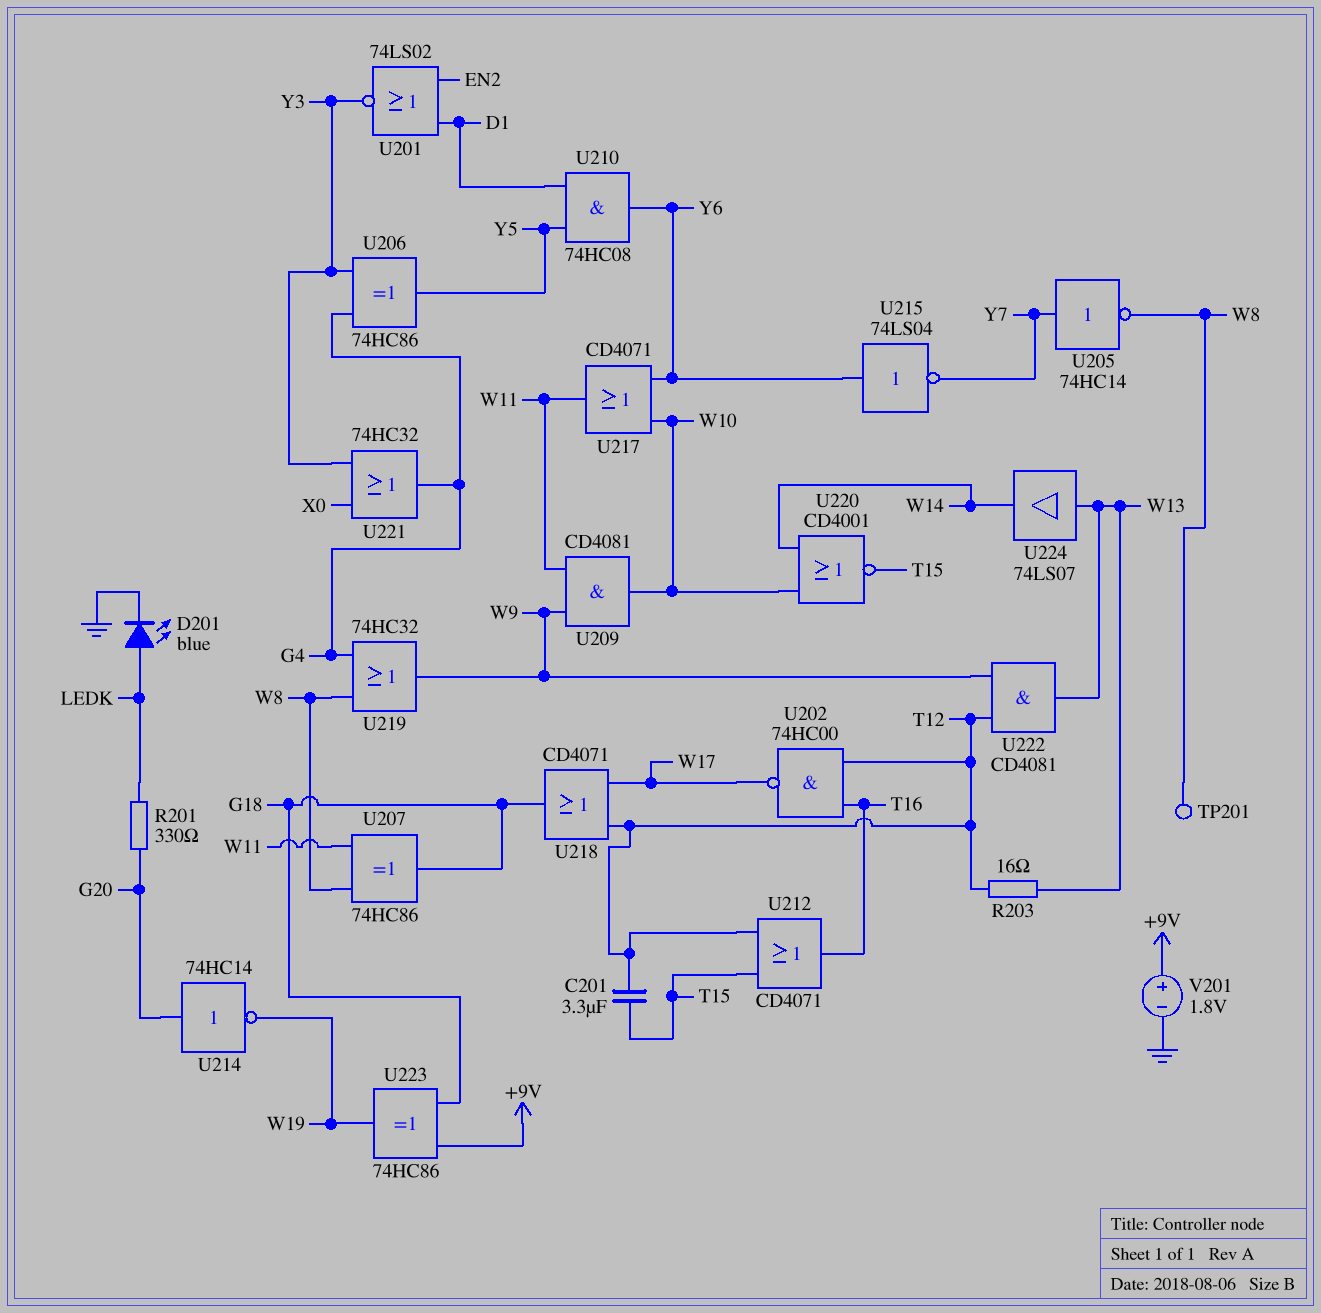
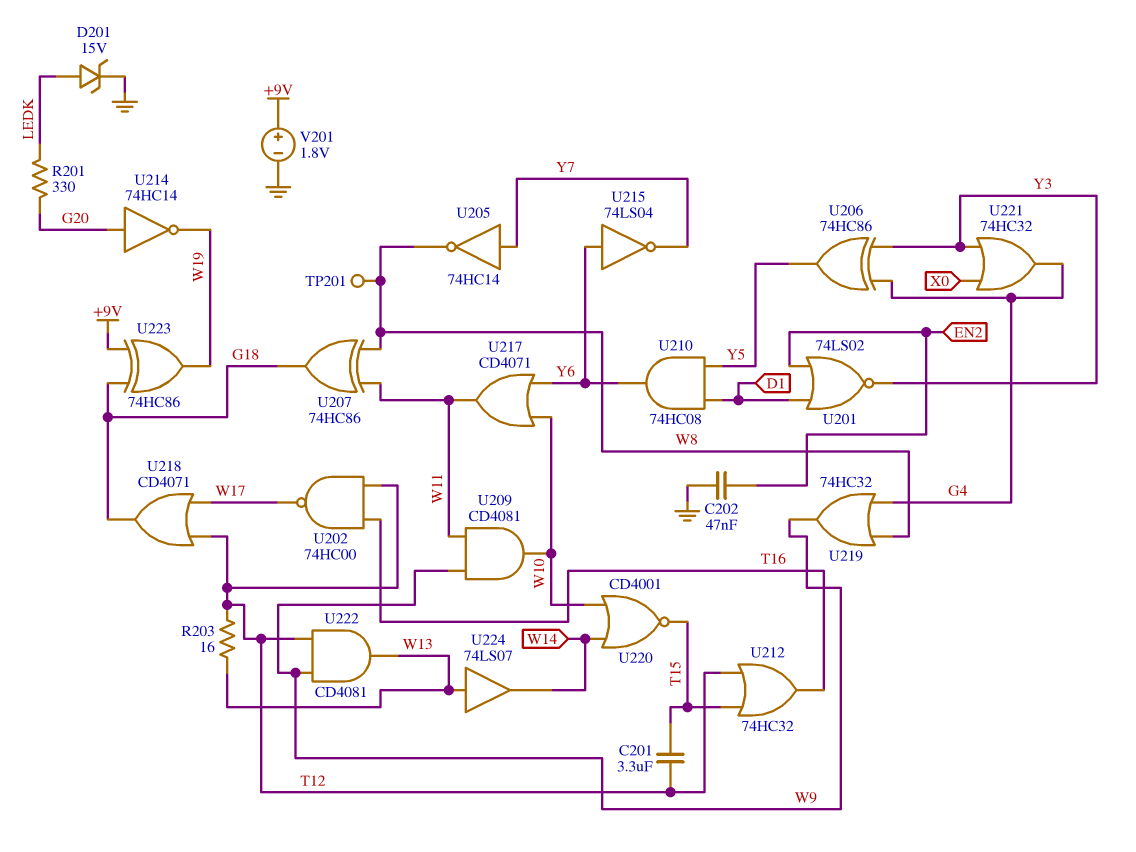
C202: none -> 47nF (EN2, GND)
D201: LED blue (A LEDK, K GND) -> zener 15V (A LEDK, K GND)
U212: OR CD4071 (in T12, in T15, out T16) -> OR 74HC32 (in T12, in T15, out T16)

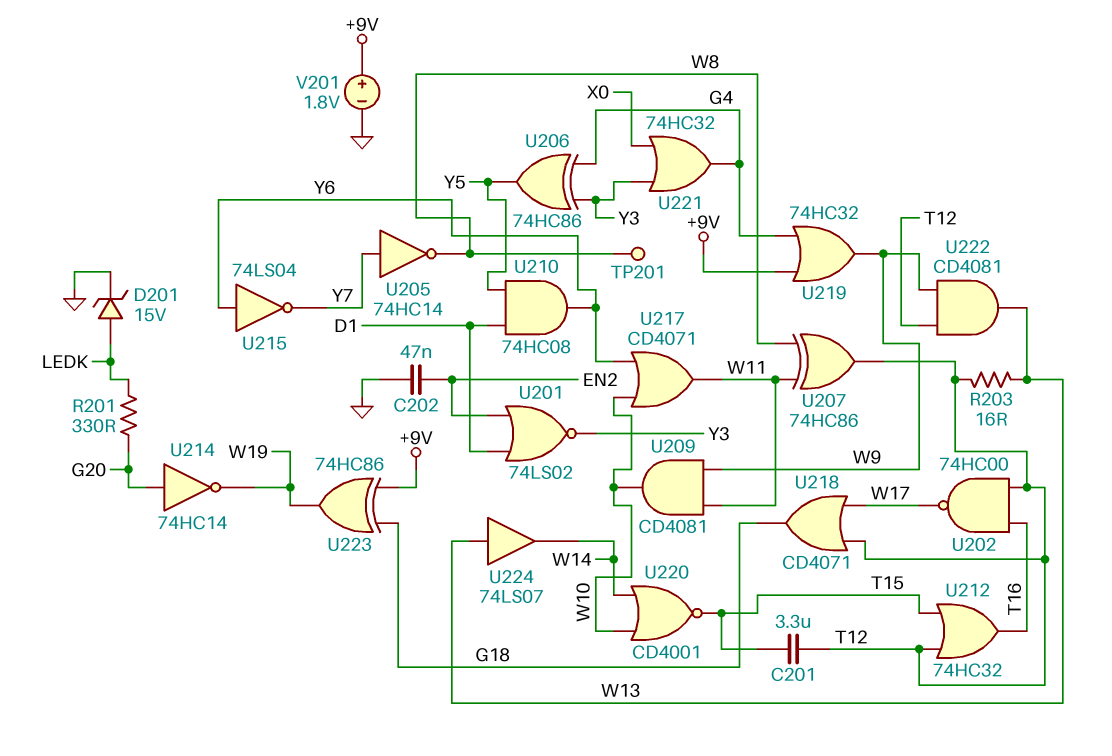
U207: XOR 74HC86 (in W8, in W11, out G18) -> XOR 74HC86 (in W8, in W11, out T12)
U219: OR 74HC32 (in G4, in W8, out W9) -> OR 74HC32 (in +9V, in G4, out W9)

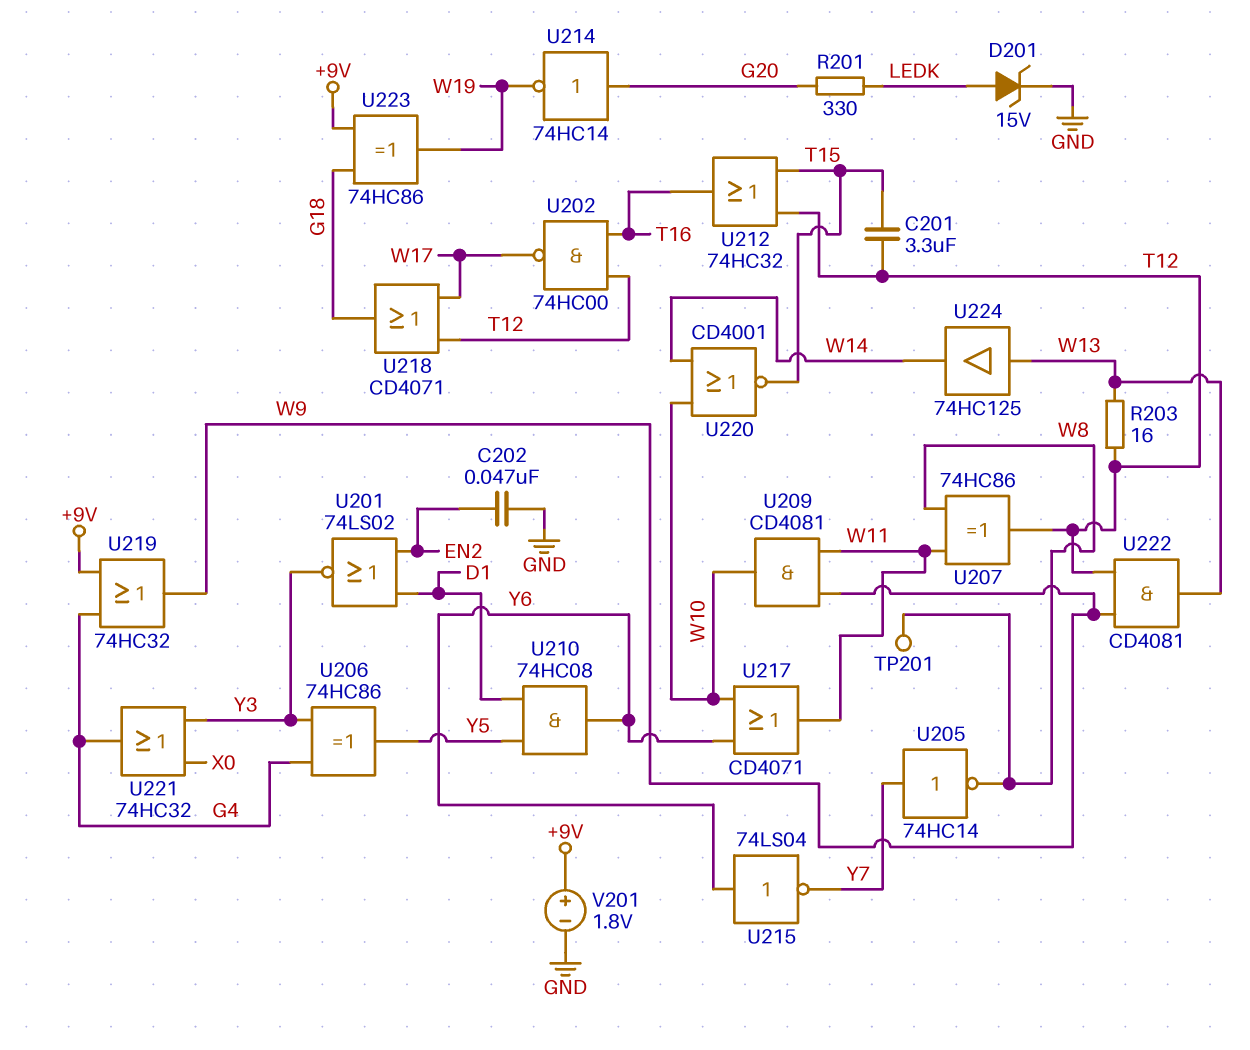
U224: buffer 74LS07 (in W13, out W14) -> buffer 74HC125 (in W13, out W14)

